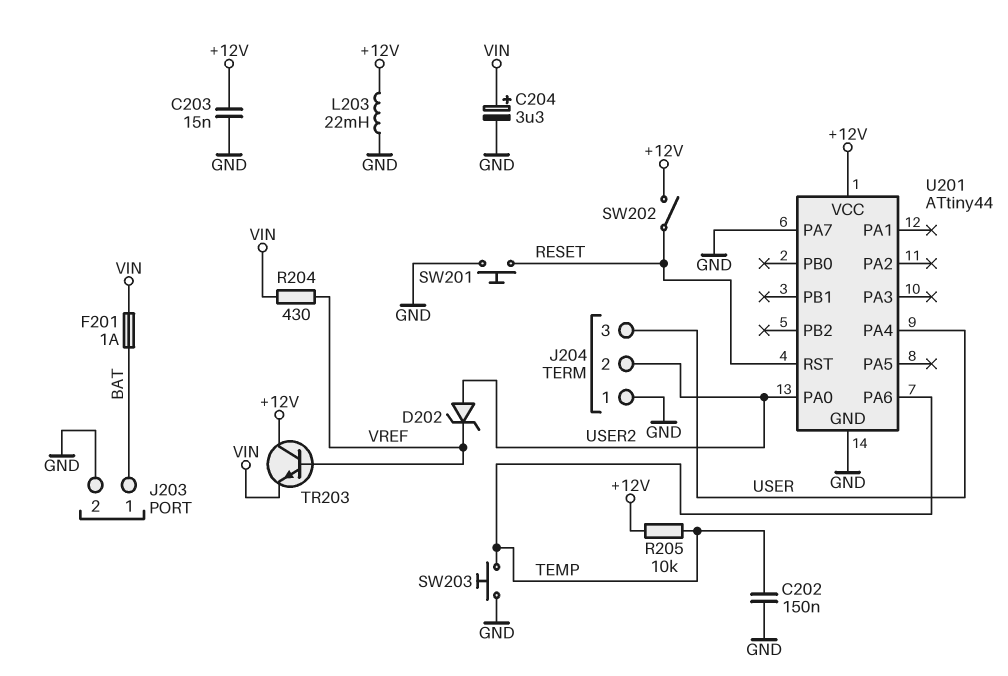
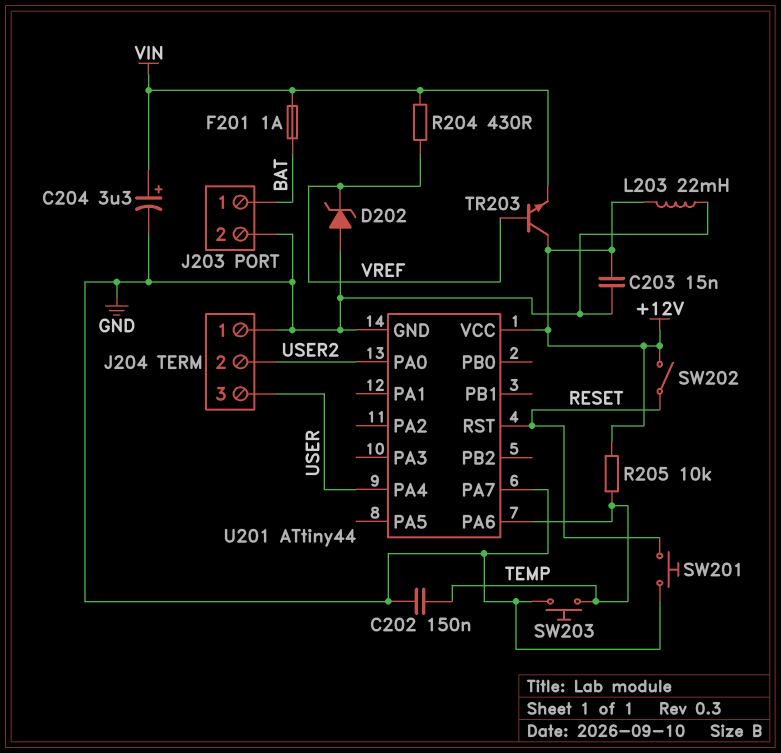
D202: zener (A USER2, K VREF) -> zener (A GND, K VREF)

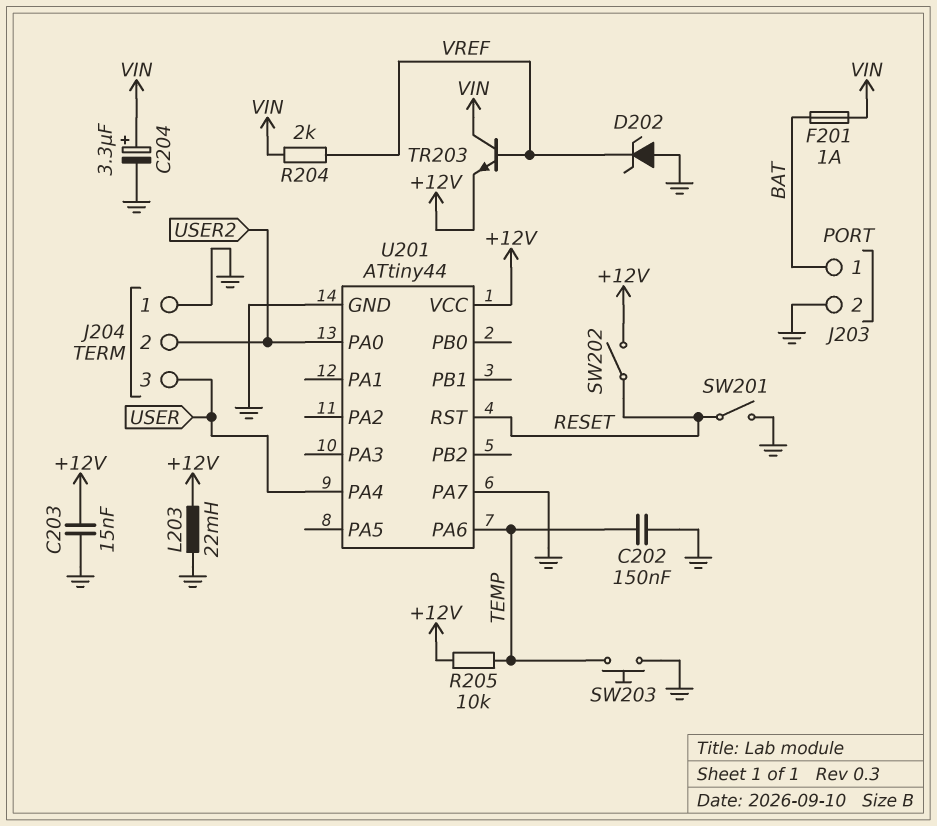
R204: 430 (VIN, VREF) -> 2k (VIN, VREF)
SW201: button (GND, RESET) -> switch (GND, RESET)
TR203: NPN (B VREF, C +12V, E VIN) -> NPN (B VREF, C VIN, E +12V)

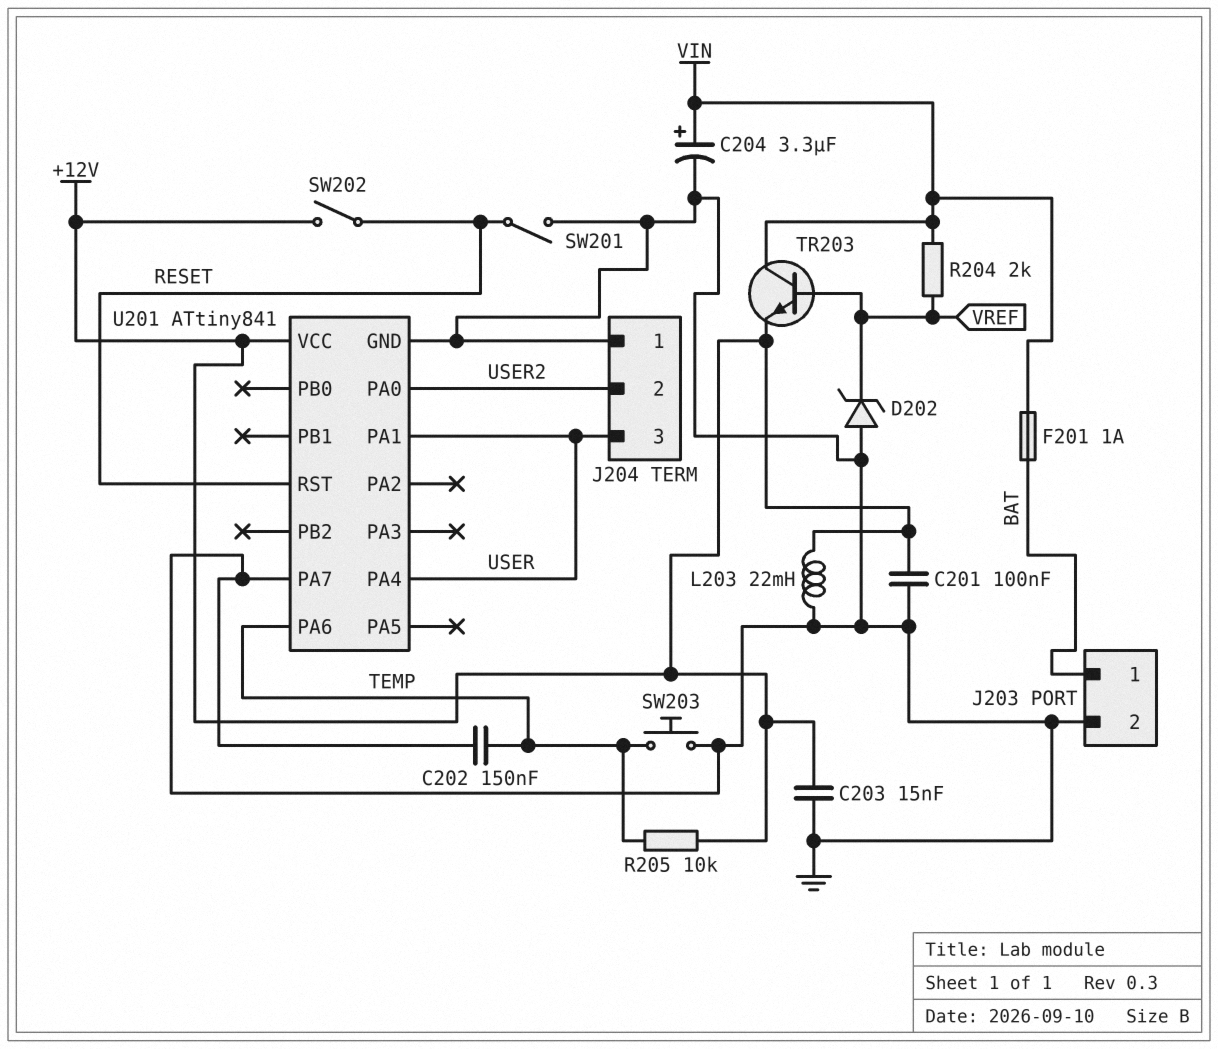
C201: none -> 100nF (+12V, GND)
U201: ATtiny44 -> ATtiny841
U201 pin PA1: none -> USER

